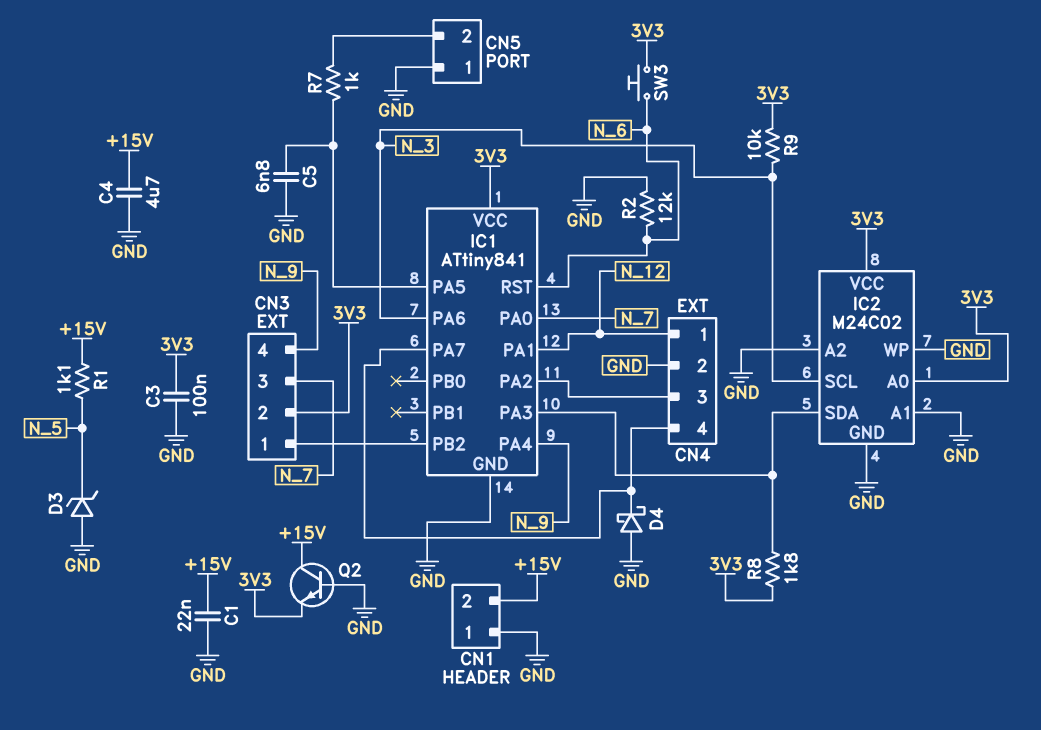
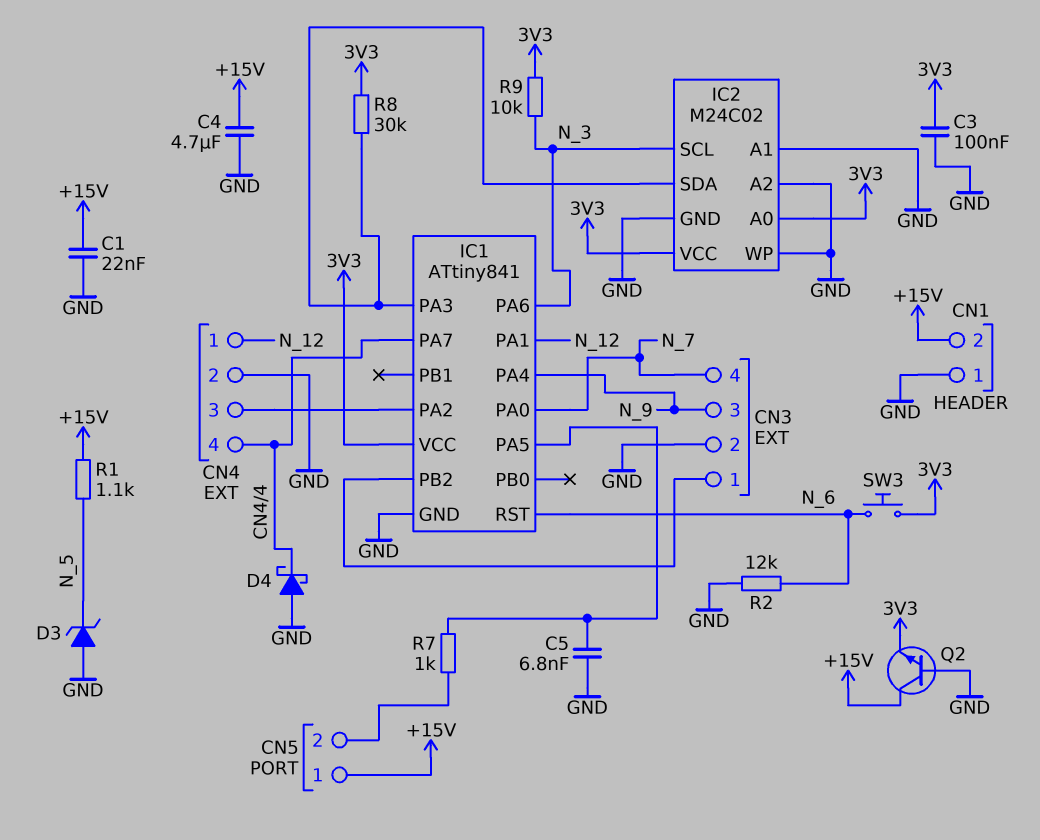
CN3 pin 2: 3V3 -> GND
CN3 pin 3: N_7 -> N_9
CN3 pin 4: N_9 -> N_7
CN5 pin 1: GND -> +15V
R8: 1.8k (3V3, IC1/PA3) -> 30k (3V3, IC1/PA3)

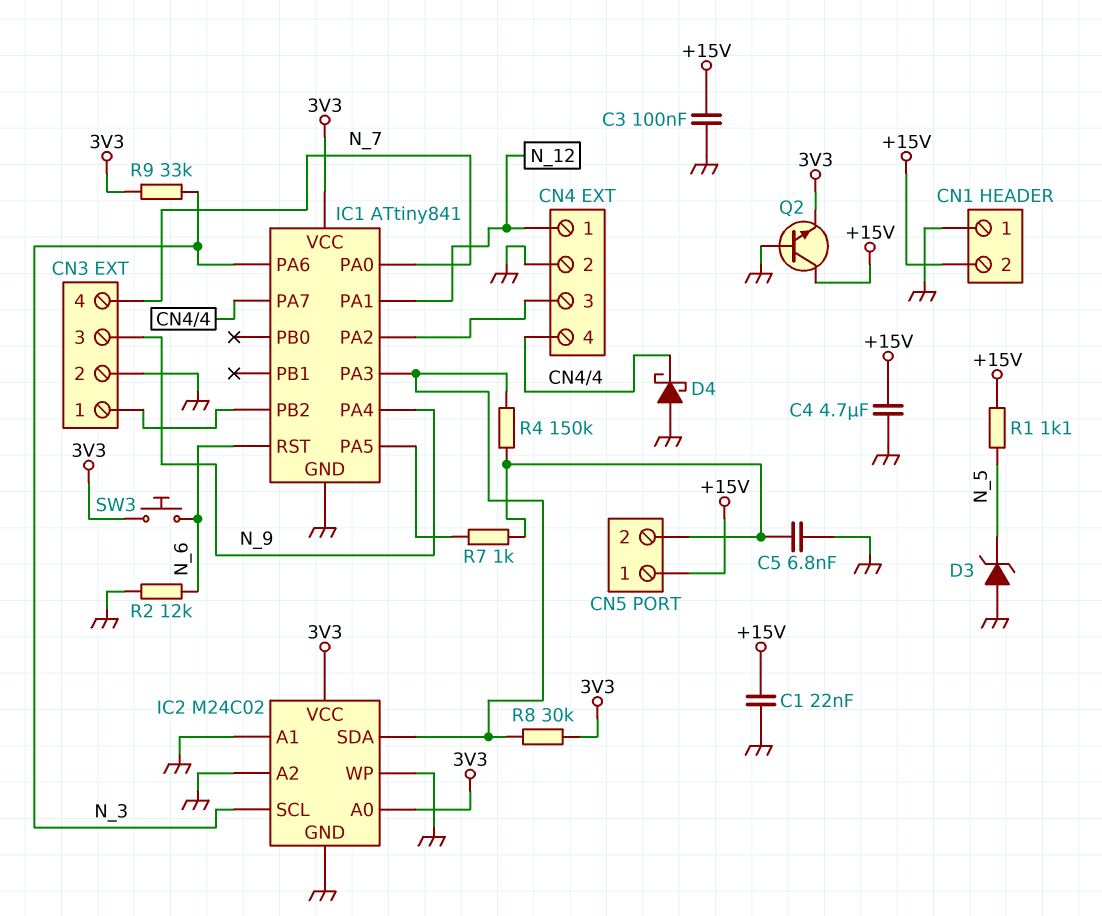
C3: 100nF (3V3, GND) -> 100nF (+15V, GND)
C5: 6.8nF (GND, IC1/PA5) -> 6.8nF (CN5/2, GND)
R4: none -> 150k (CN5/2, IC1/PA3)
R9: 10k (3V3, N_3) -> 33k (3V3, N_3)

